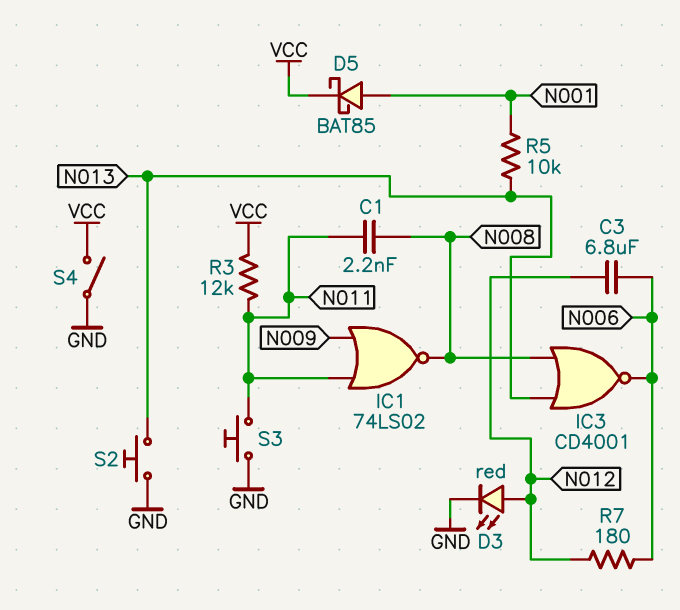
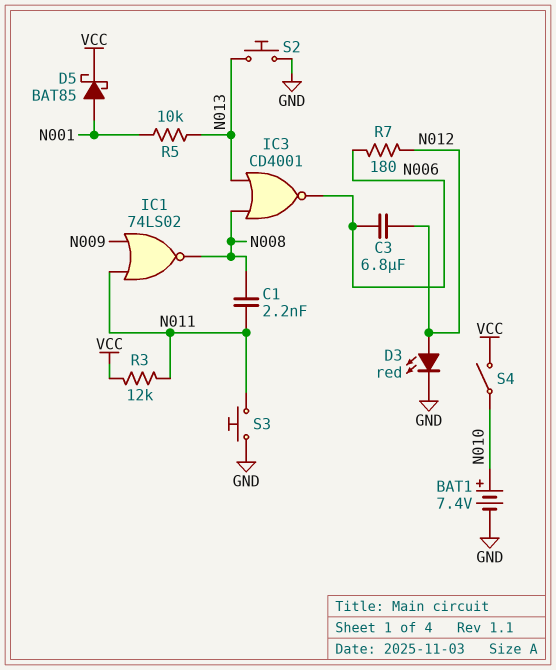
BAT1: none -> 7.4V (plus N010, minus GND)
S4: switch (GND, VCC) -> switch (N010, VCC)

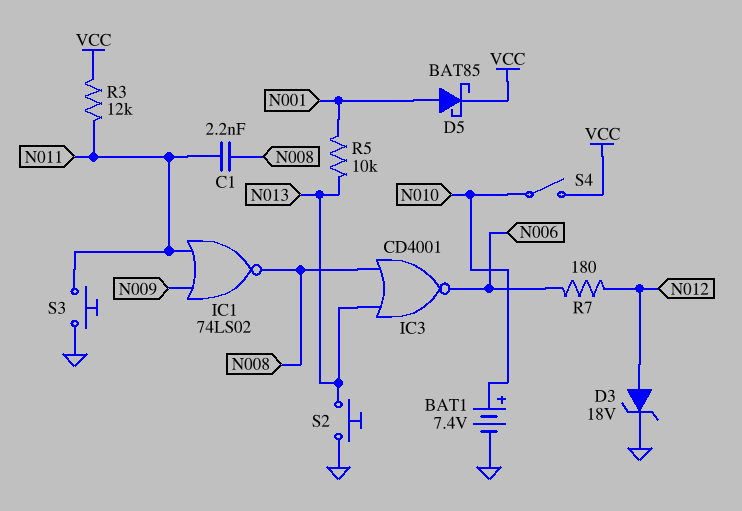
C3: 6.8uF (N006, N012) -> none
D3: LED red (A N012, K GND) -> zener 18V (A N012, K GND)

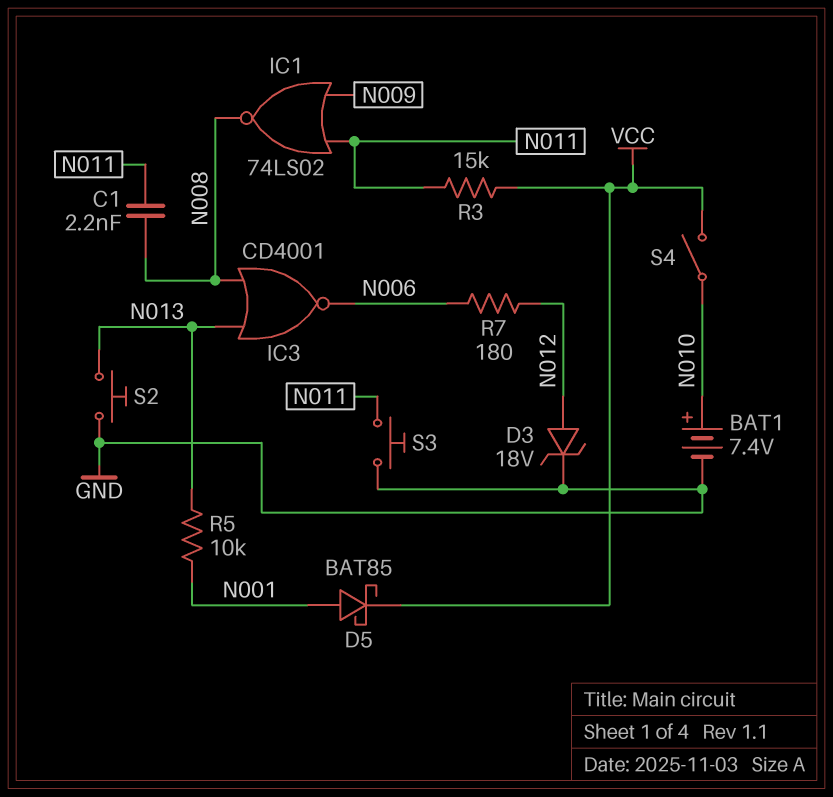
R3: 12k (N011, VCC) -> 15k (N011, VCC)

